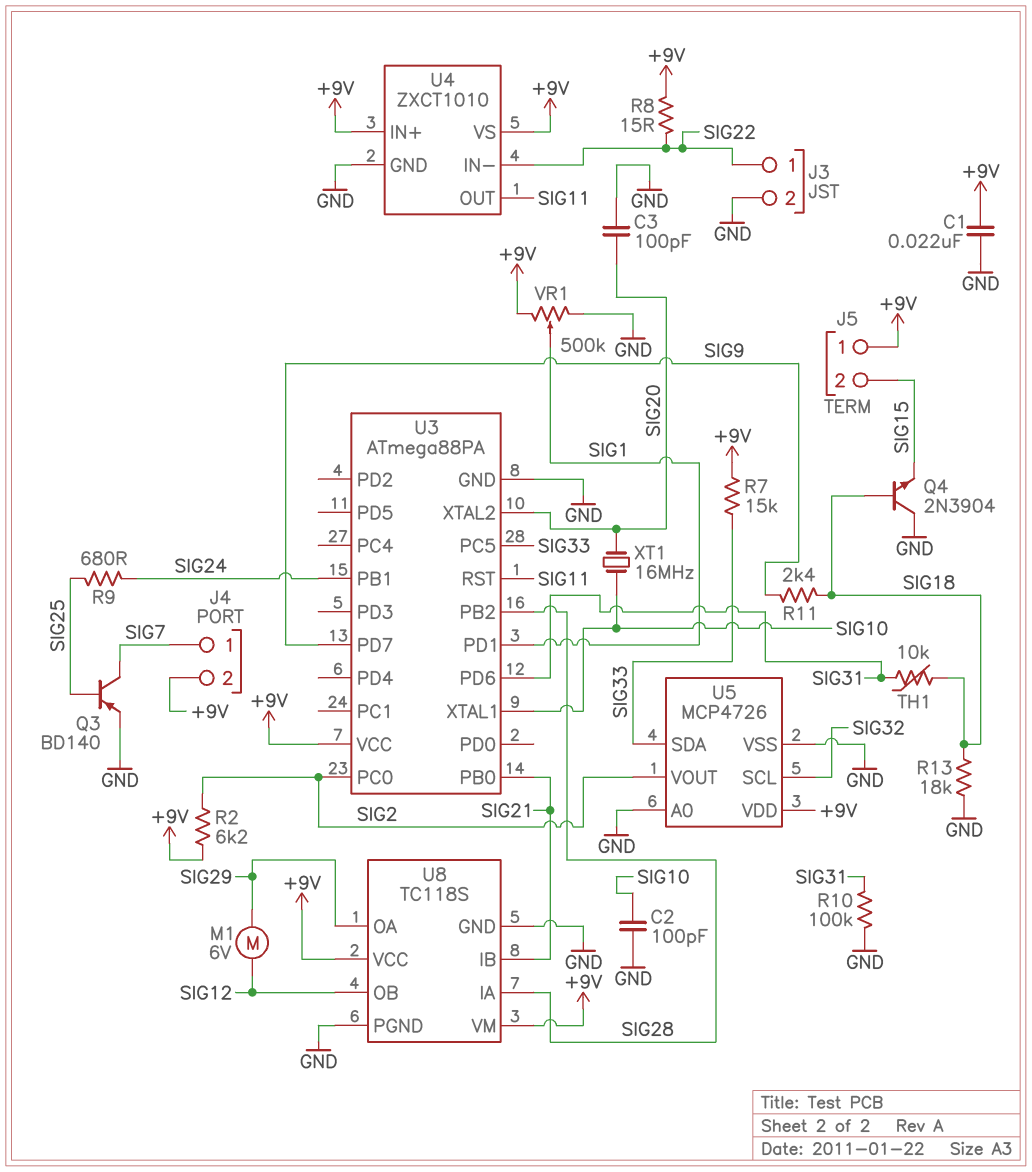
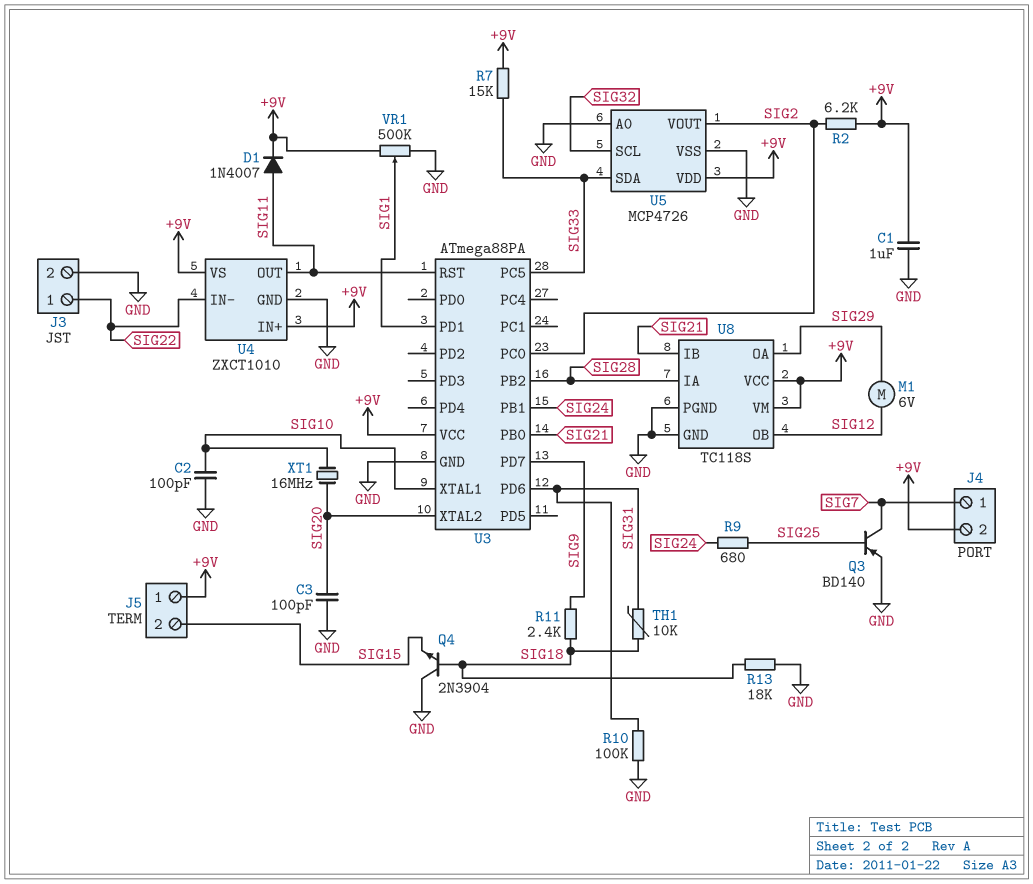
C1: 22nF (+9V, GND) -> 1uF (+9V, GND)
D1: none -> diode 1N4007 (A SIG11, K +9V)
R8: 15 (+9V, SIG22) -> none

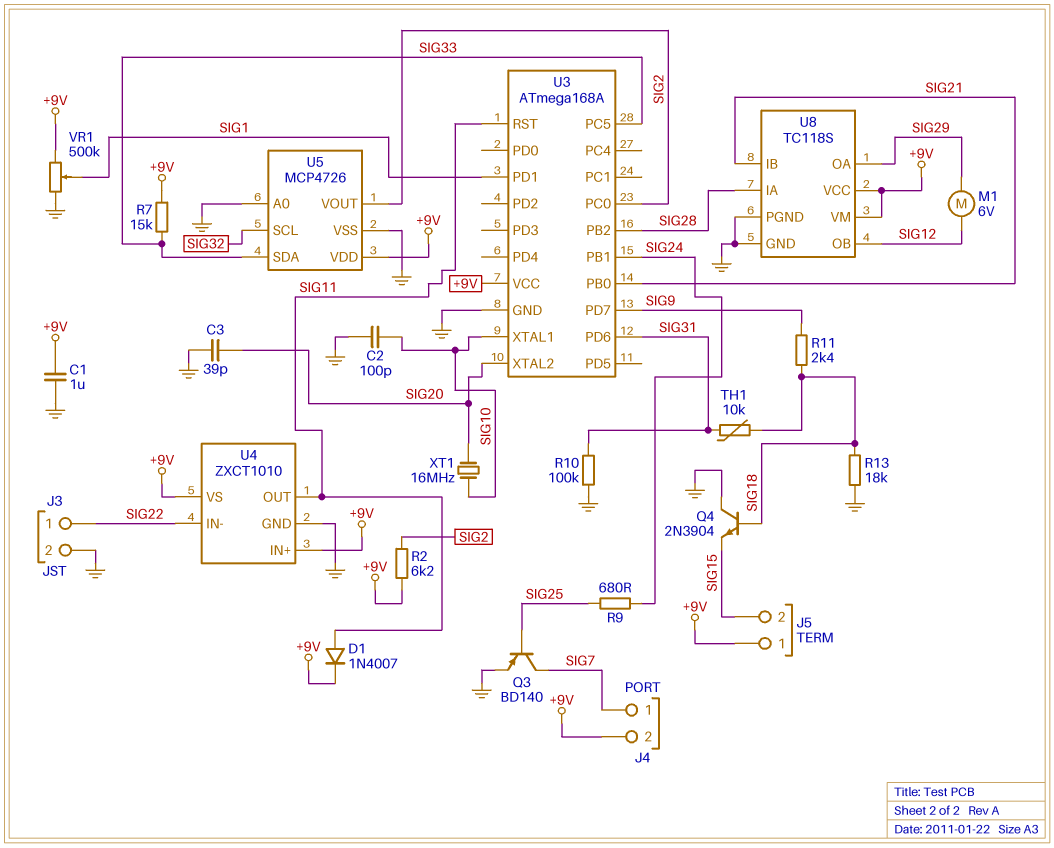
C3: 100pF (GND, SIG20) -> 39pF (GND, SIG20)
U3: ATmega88PA -> ATmega168A

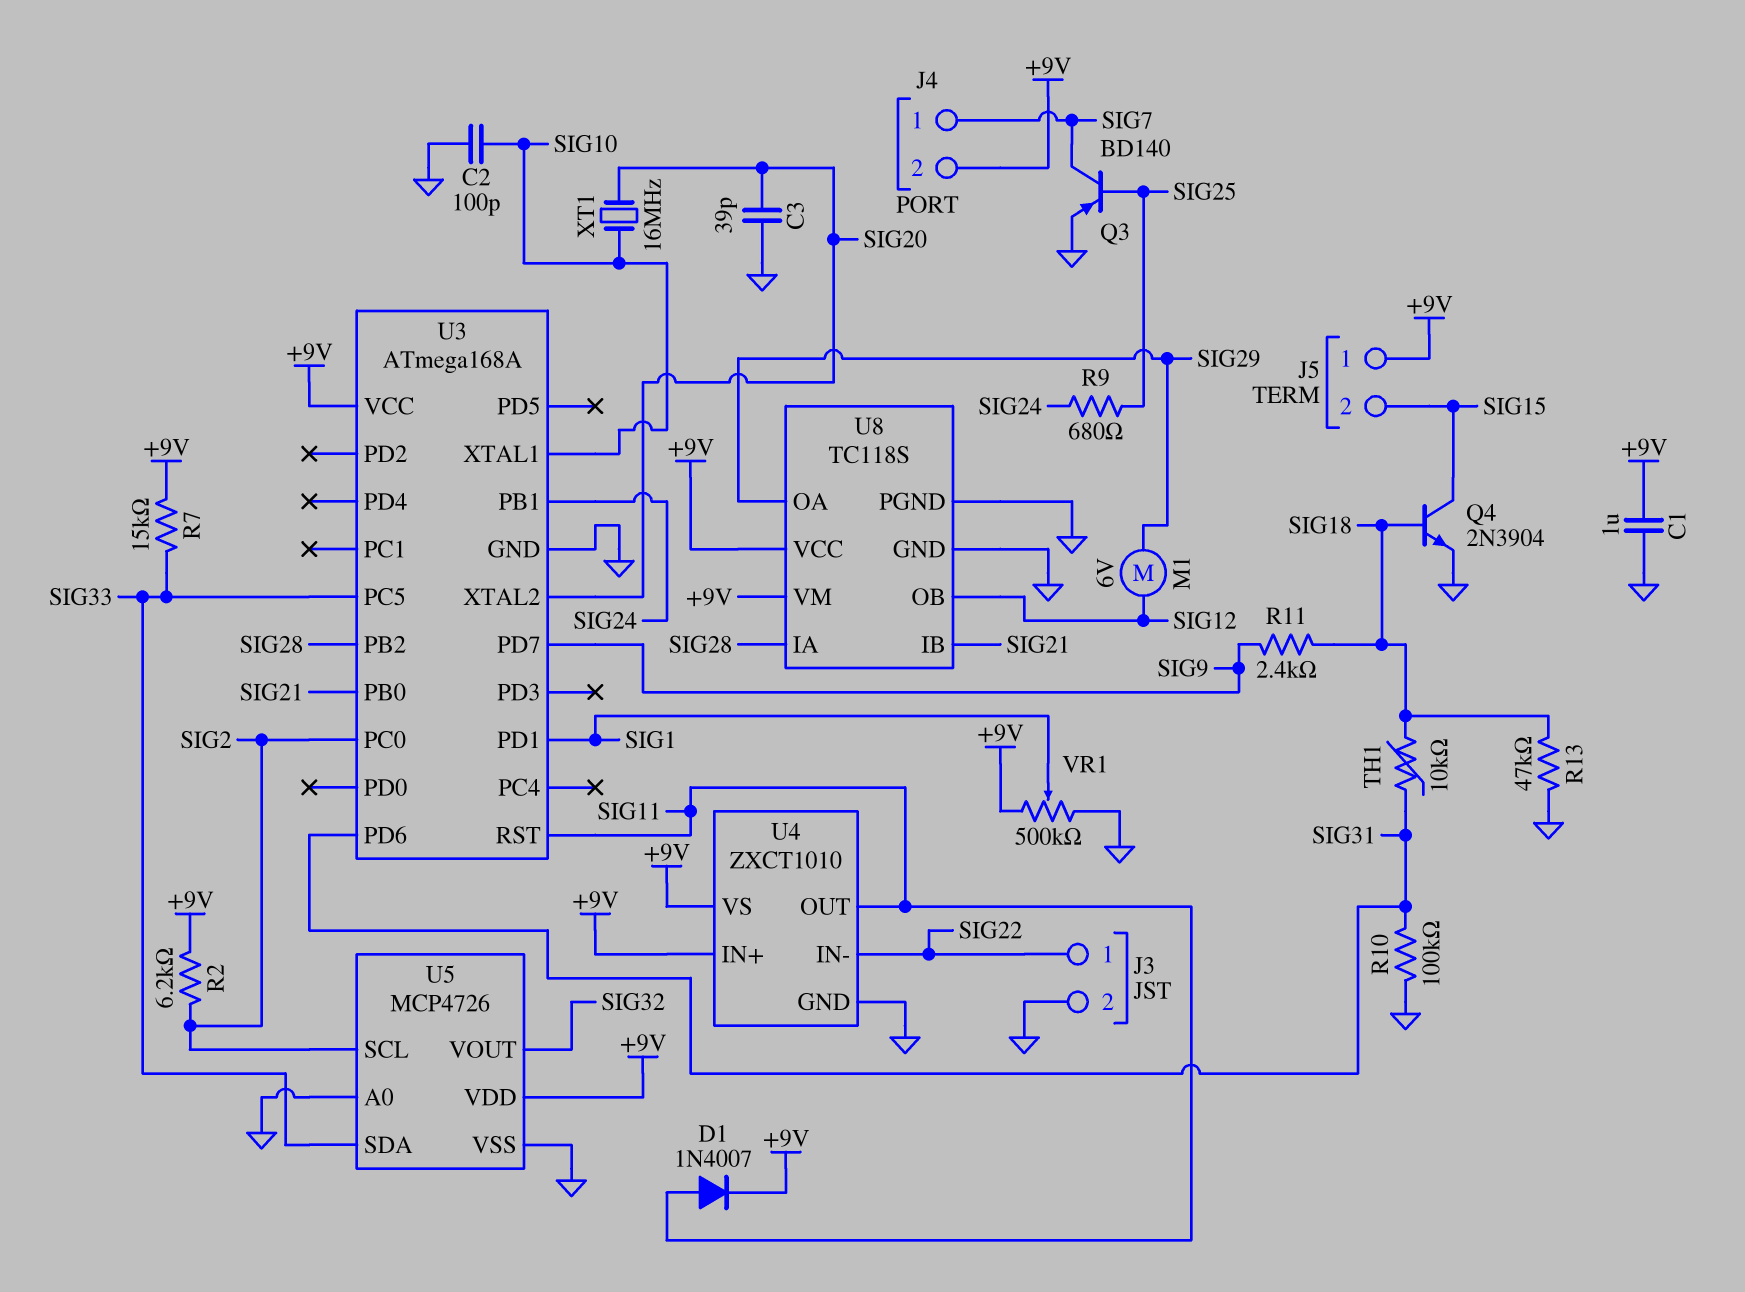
Q4: NPN 2N3904 (B SIG18, C GND, E SIG15) -> NPN 2N3904 (B SIG18, C SIG15, E GND)
R13: 18k (GND, SIG18) -> 47k (GND, SIG18)
U5 pin SCL: SIG32 -> SIG2
U5 pin VOUT: SIG2 -> SIG32

